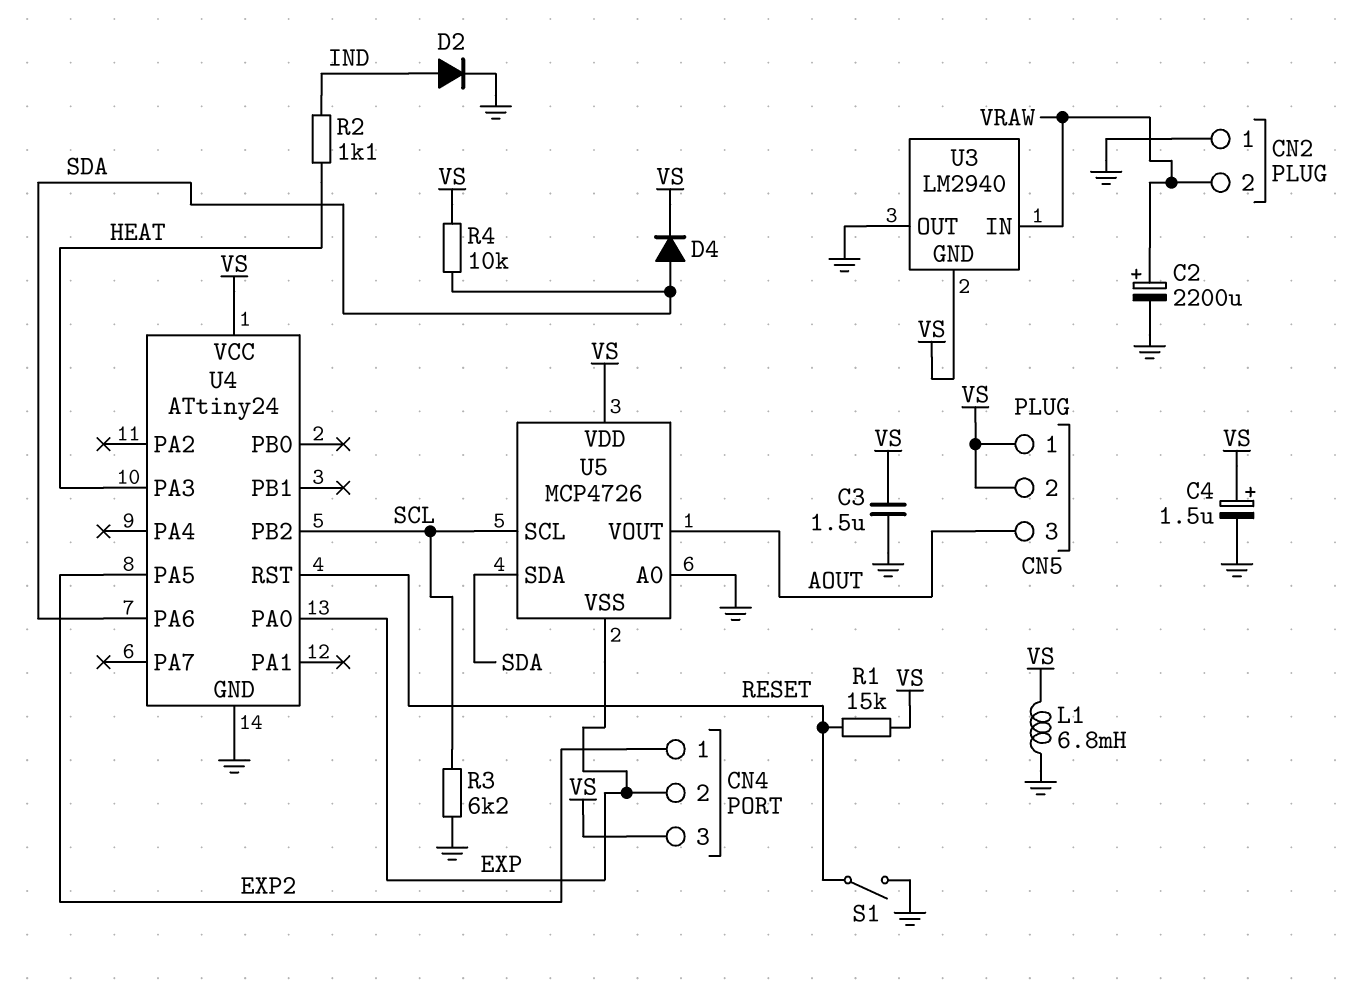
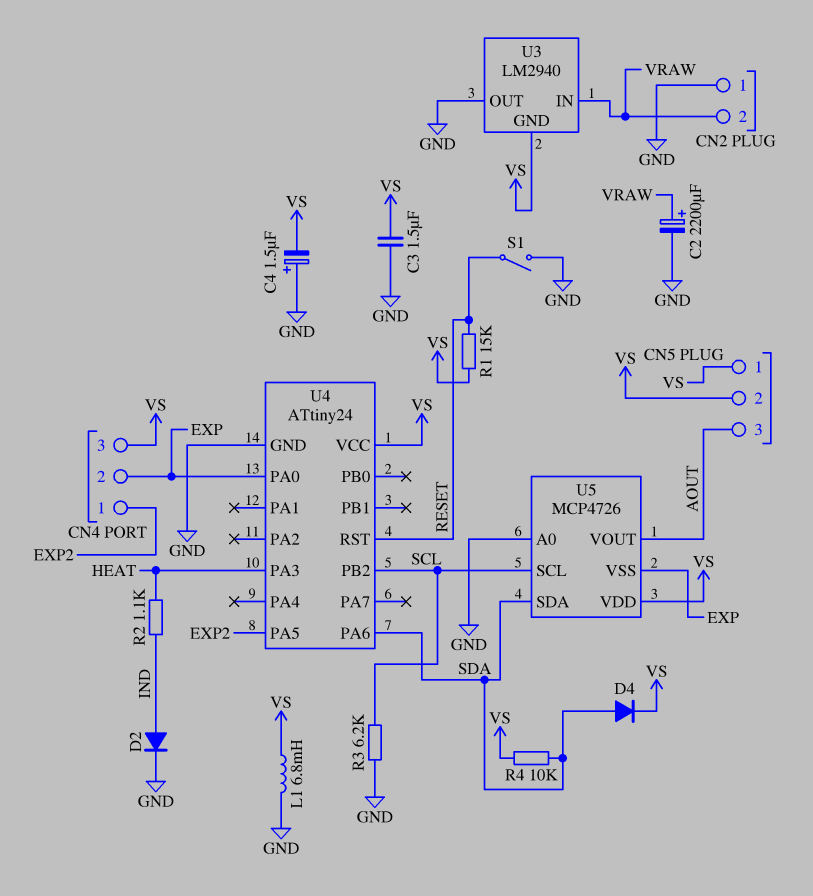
C4: 1.5uF (plus VS, minus GND) -> 1.5uF (plus GND, minus VS)

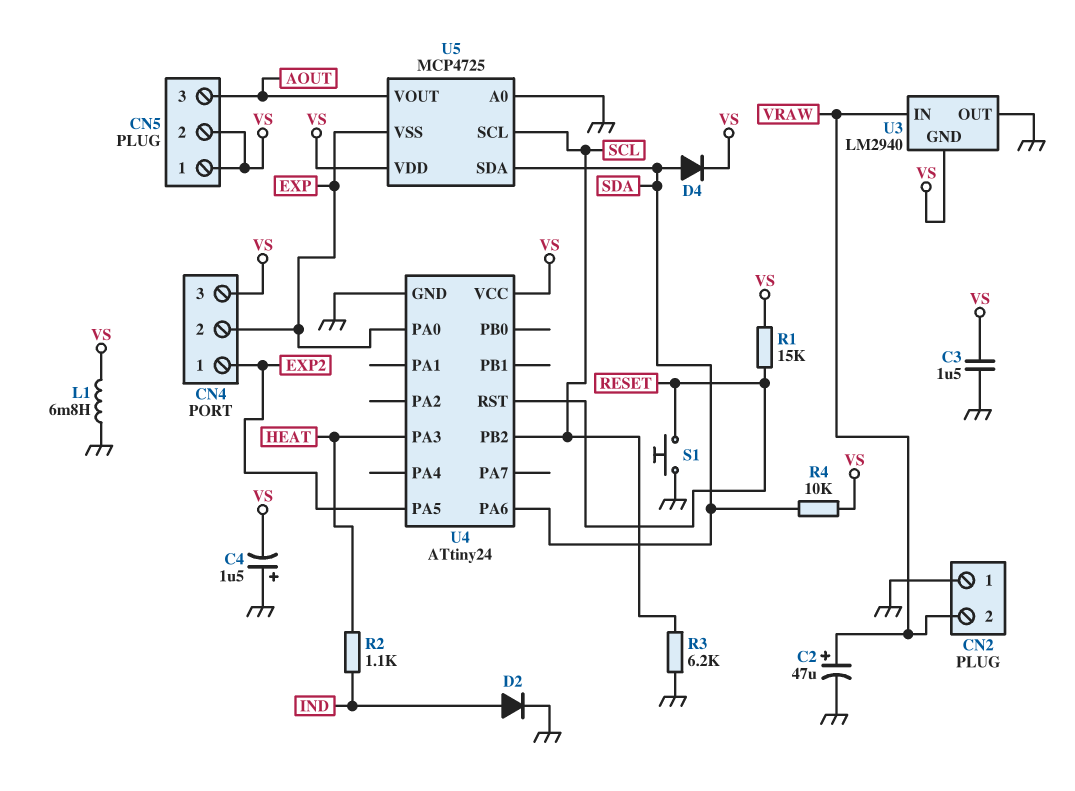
C2: 2200uF (plus VRAW, minus GND) -> 47uF (plus VRAW, minus GND)
S1: switch (GND, RESET) -> button (GND, RESET)
U5: MCP4726 -> MCP4725

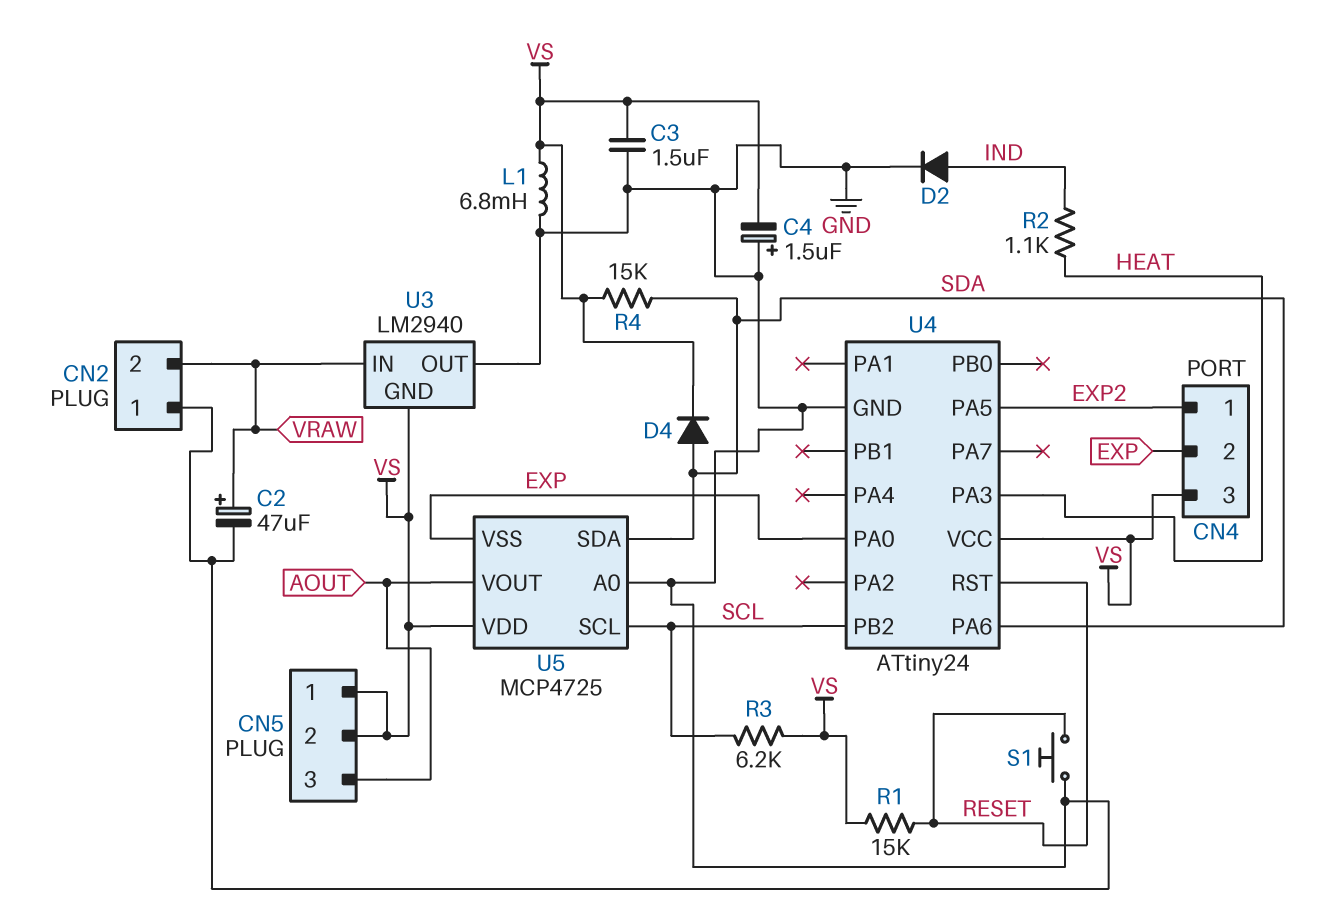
R3: 6.2k (GND, SCL) -> 6.2k (SCL, VS)
R4: 10k (SDA, VS) -> 15k (SDA, VS)

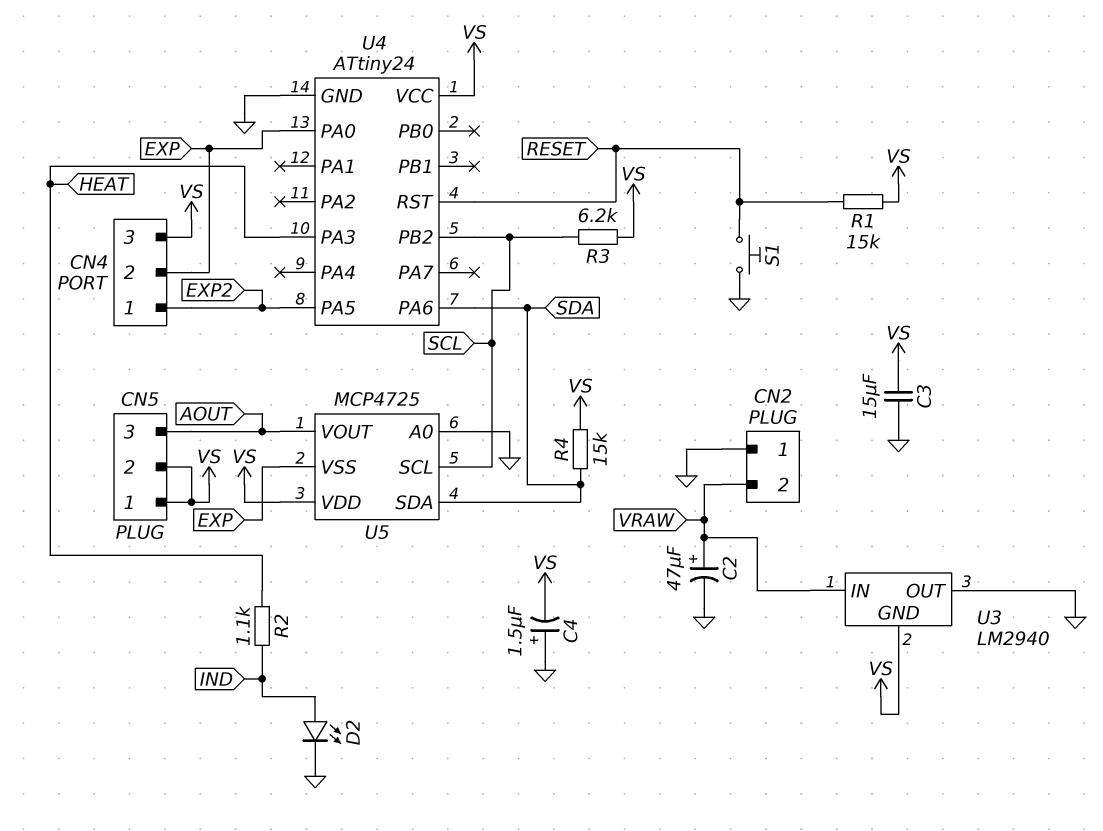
C3: 1.5uF (GND, VS) -> 15uF (GND, VS)
D2: diode (A IND, K GND) -> LED (A IND, K GND)
D4: diode (A SDA, K VS) -> none
L1: 6.8mH (GND, VS) -> none

